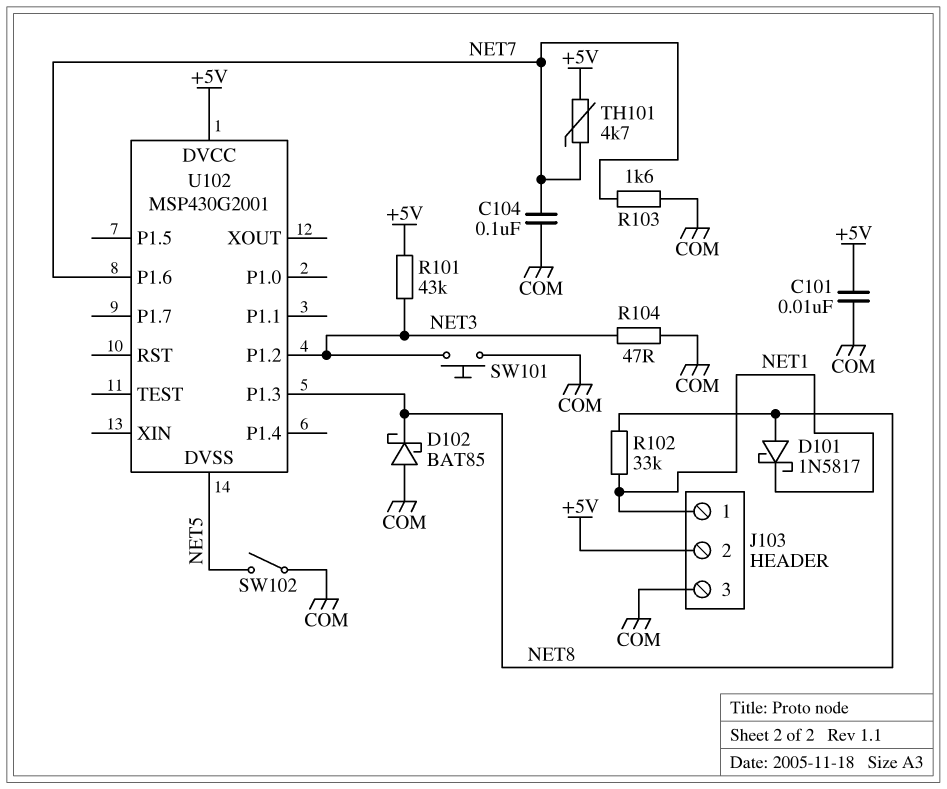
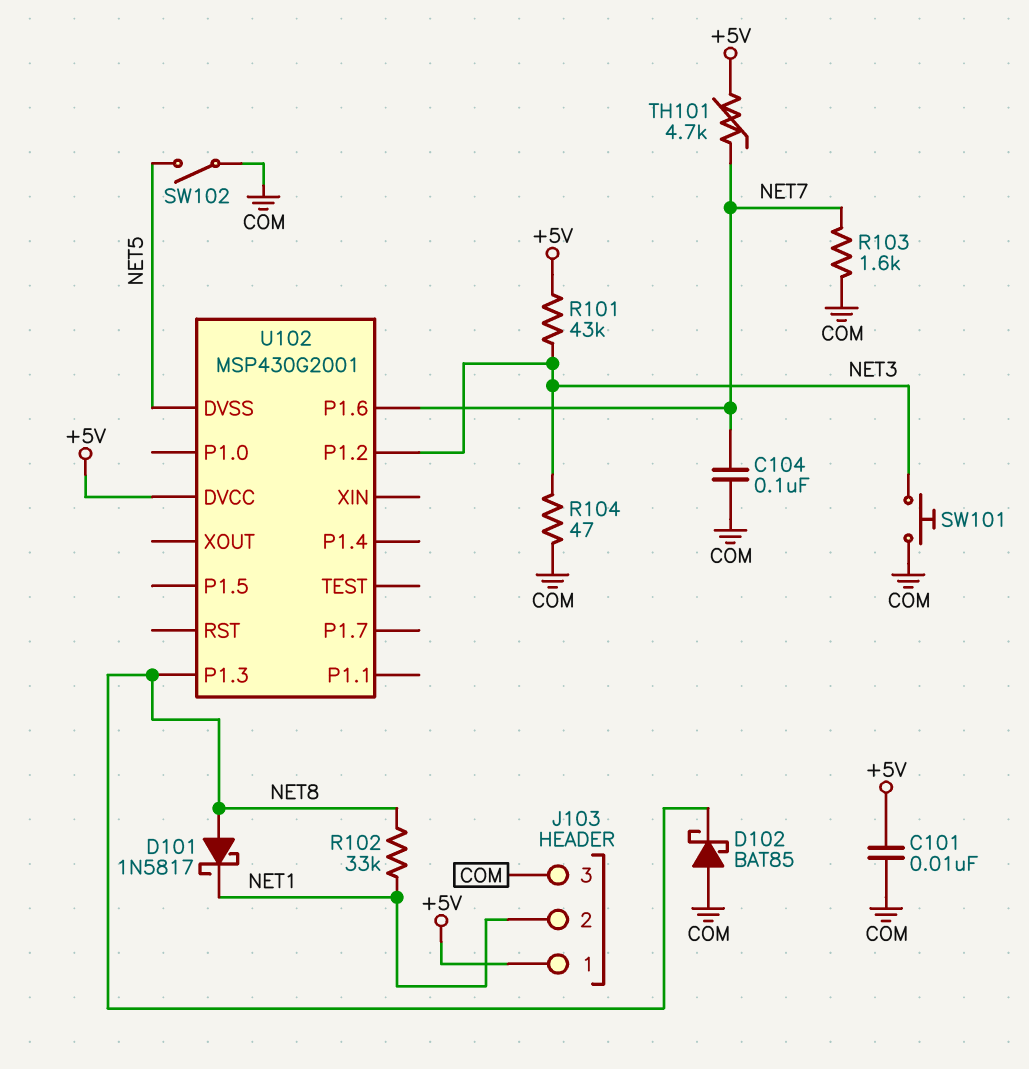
J103 pin 1: NET1 -> +5V
J103 pin 2: +5V -> NET1

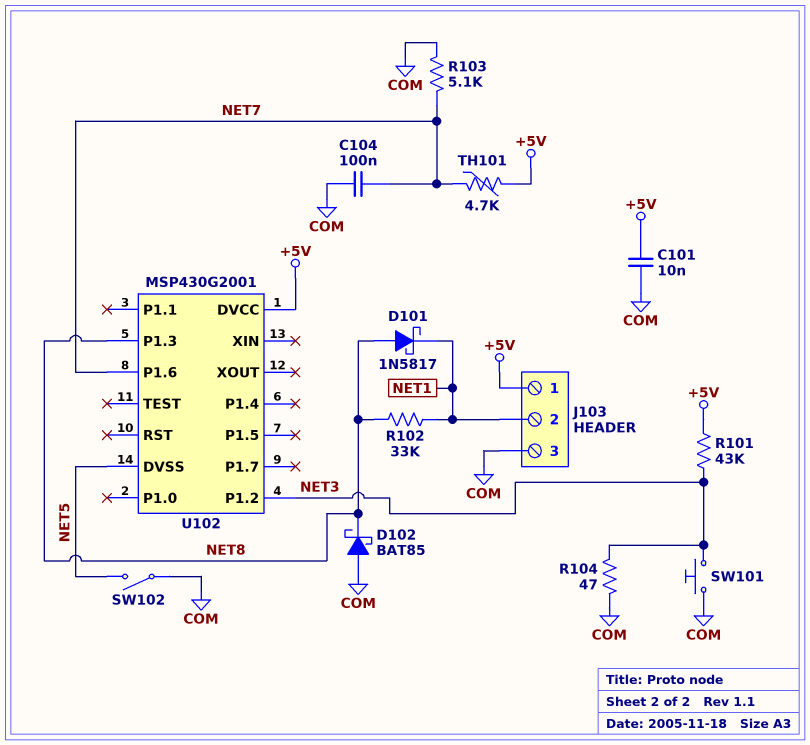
R103: 1.6k (COM, NET7) -> 5.1k (COM, NET7)

